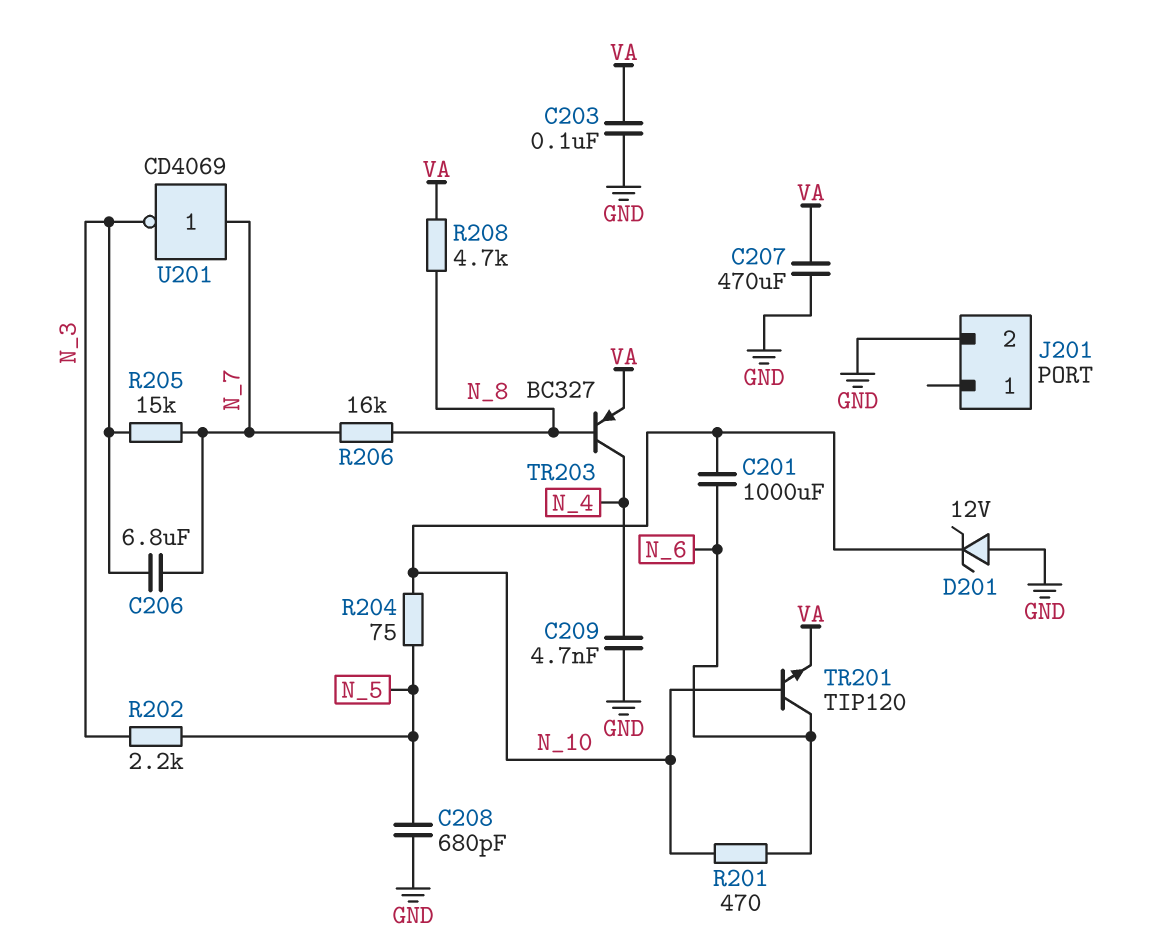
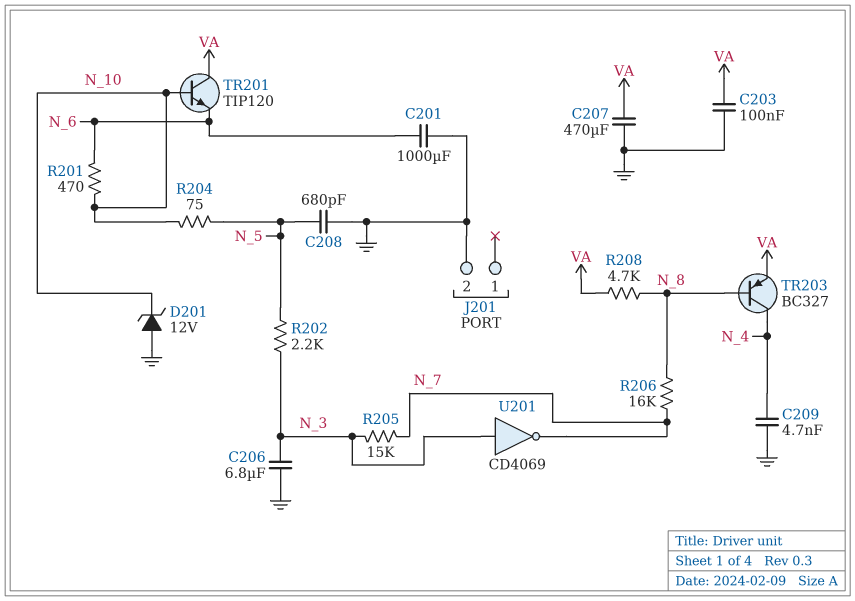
C201: 1000uF (N_6, N_10) -> 1000uF (GND, N_6)
C206: 6.8uF (N_3, N_7) -> 6.8uF (GND, N_3)
TR201: NPN TIP120 (B N_10, C N_6, E VA) -> NPN TIP120 (B N_10, C VA, E N_6)
U201: NOT CD4069 (in N_7, out N_3) -> NOT CD4069 (in N_3, out N_7)

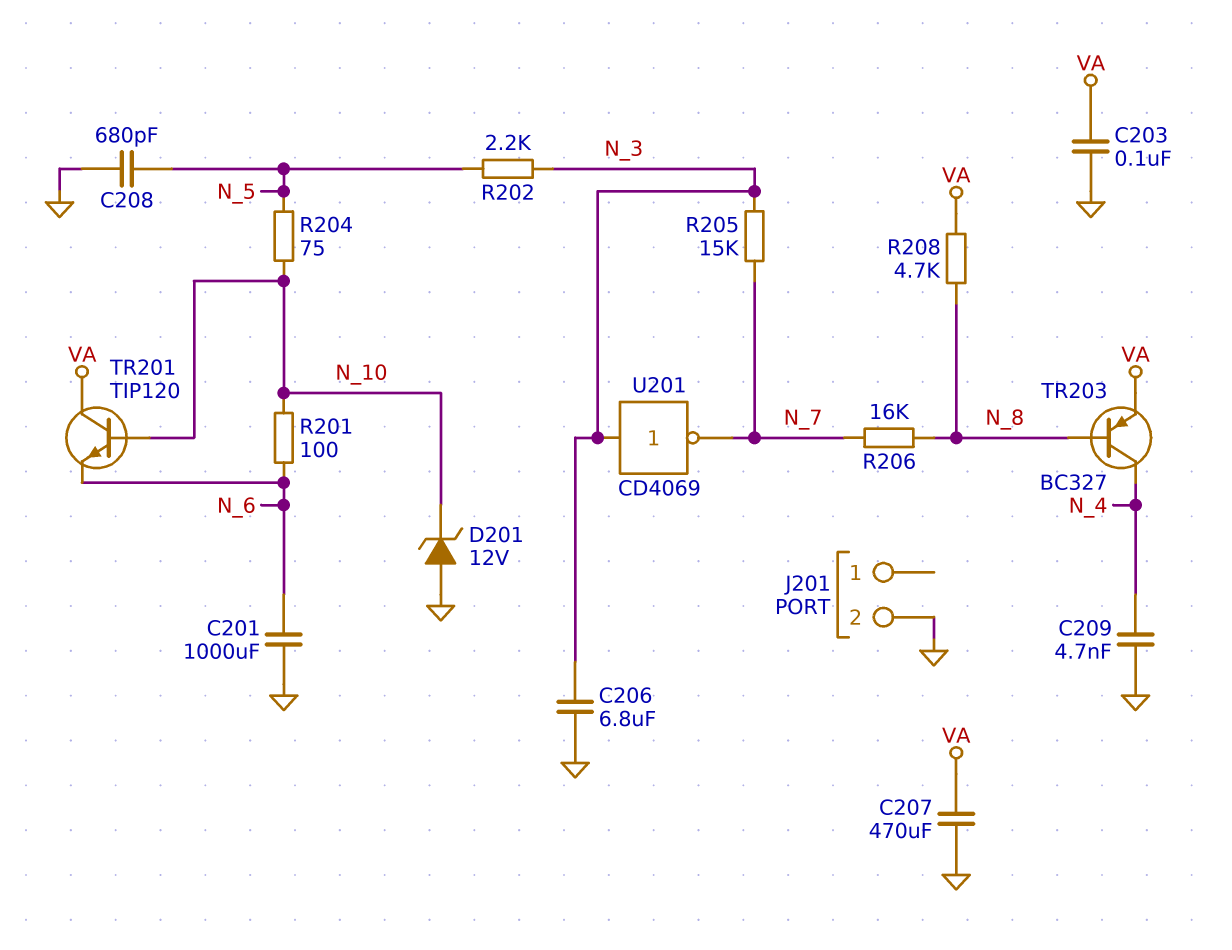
R201: 470 (N_6, N_10) -> 100 (N_6, N_10)

